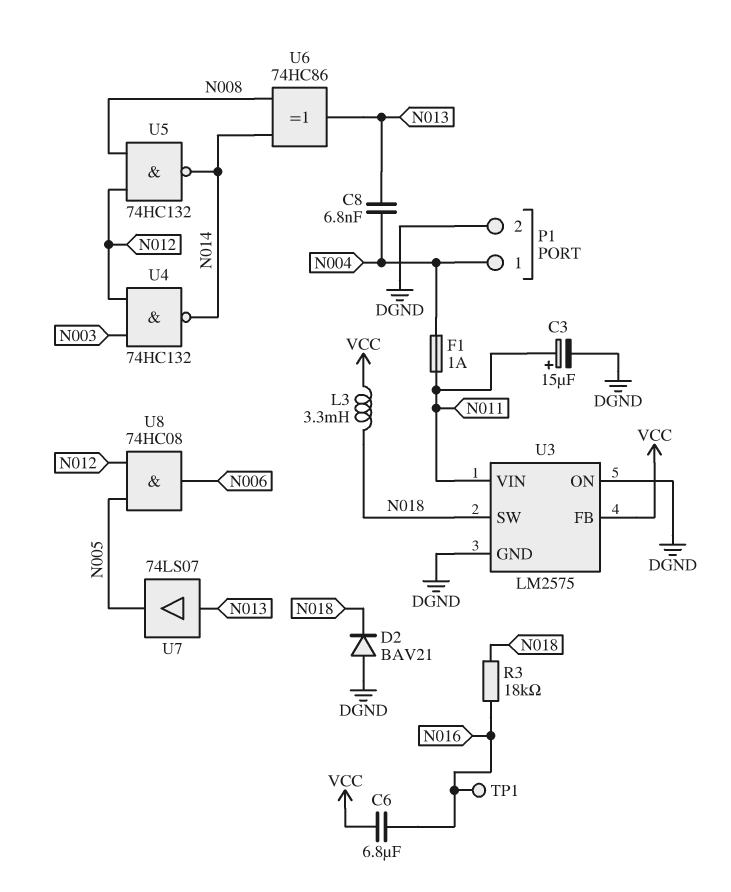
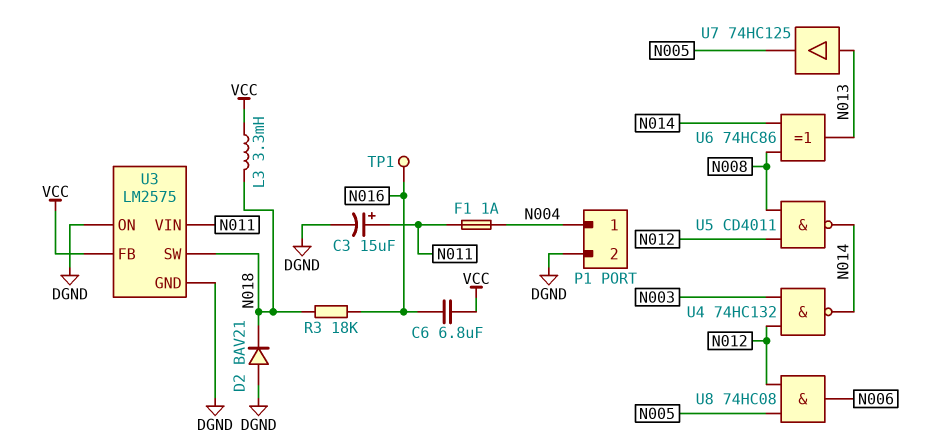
C8: 6.8nF (N004, N013) -> none
U5: NAND 74HC132 (in N008, in N012, out N014) -> NAND CD4011 (in N008, in N012, out N014)
U7: buffer 74LS07 (in N013, out N005) -> buffer 74HC125 (in N013, out N005)

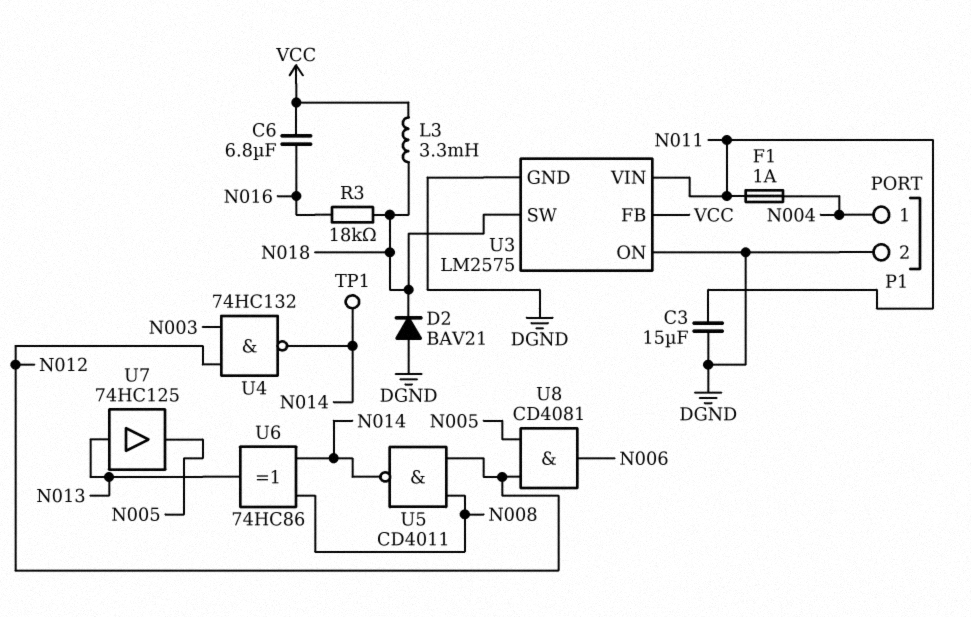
C3: 15uF (plus N011, minus DGND) -> 15uF (DGND, N011)
TP1: test point (N016) -> test point (N014)
U8: AND 74HC08 (in N005, in N012, out N006) -> AND CD4081 (in N005, in N012, out N006)

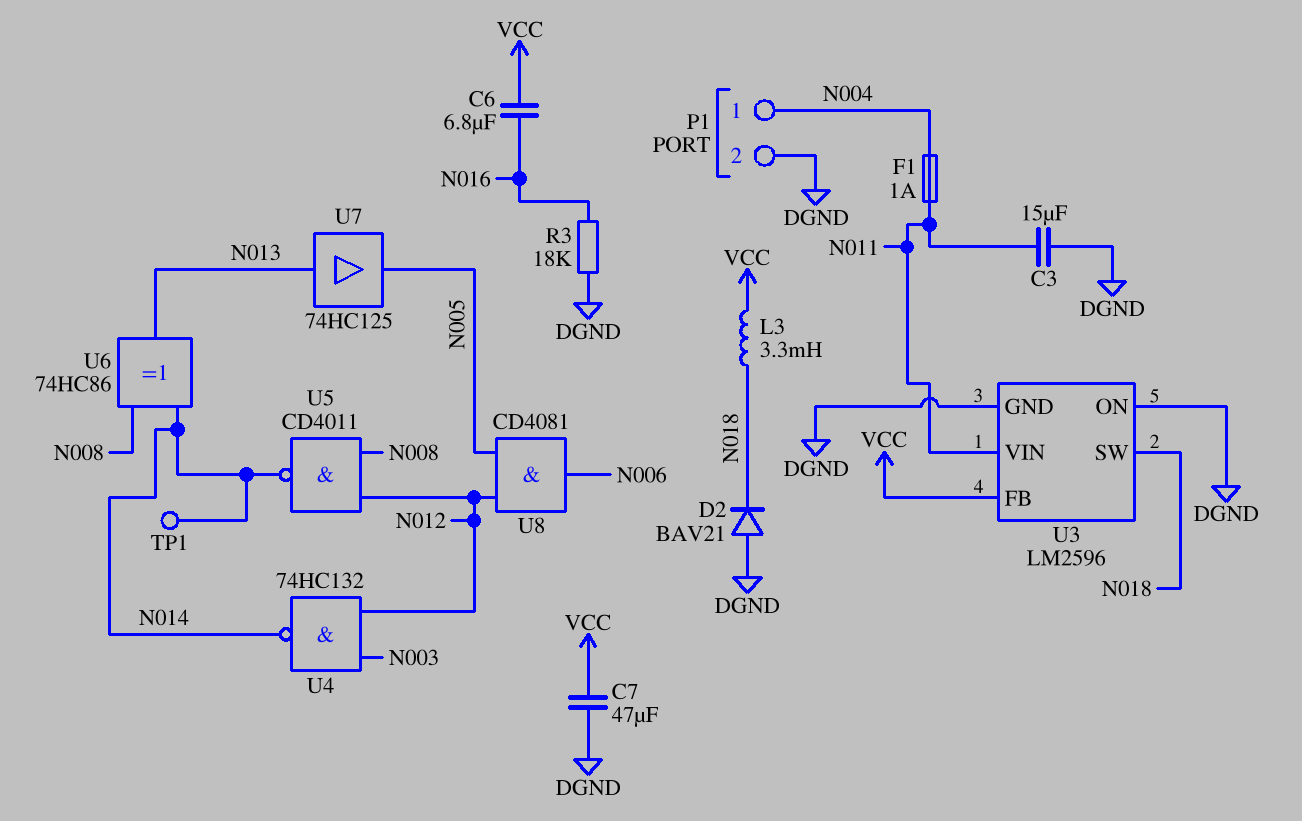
C7: none -> 47uF (DGND, VCC)
R3: 18k (N016, N018) -> 18k (DGND, N016)
U3: LM2575 -> LM2596

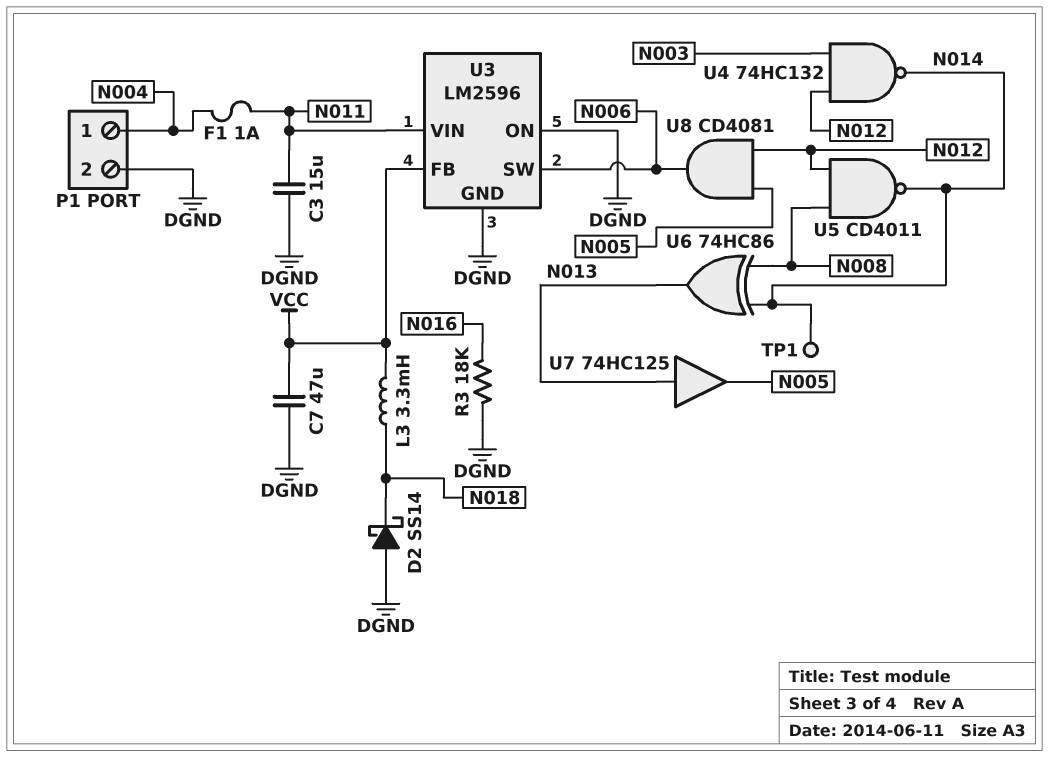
C6: 6.8uF (N016, VCC) -> none
D2: diode BAV21 (A DGND, K N018) -> schottky SS14 (A DGND, K N018)
U3 pin SW: N018 -> N006

